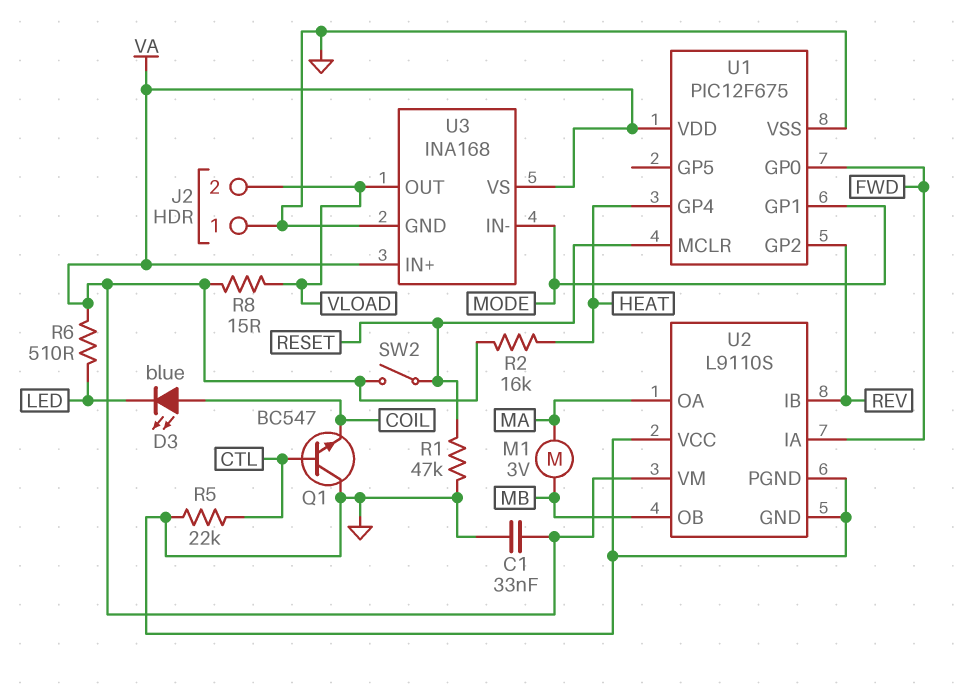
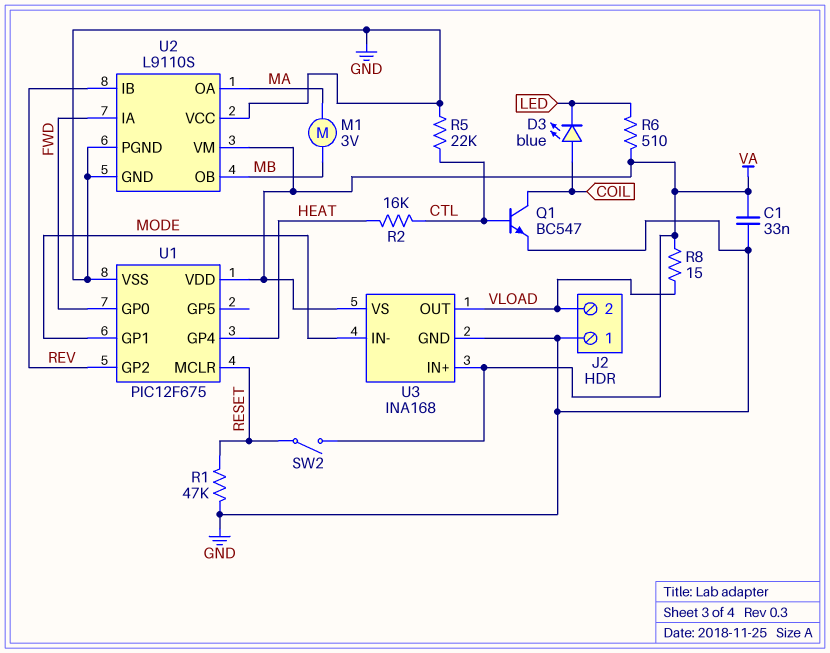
Q1: NPN BC547 (B CTL, C GND, E COIL) -> NPN BC547 (B CTL, C COIL, E GND)
R2: 16k (HEAT, VA) -> 16k (CTL, HEAT)

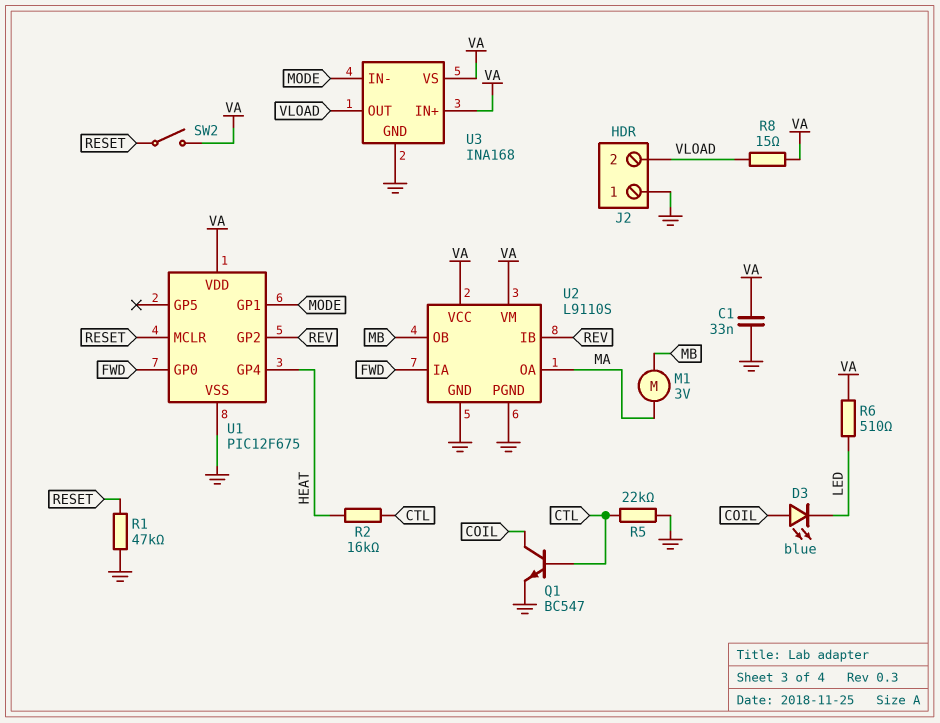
U2 pin VCC: GND -> VA

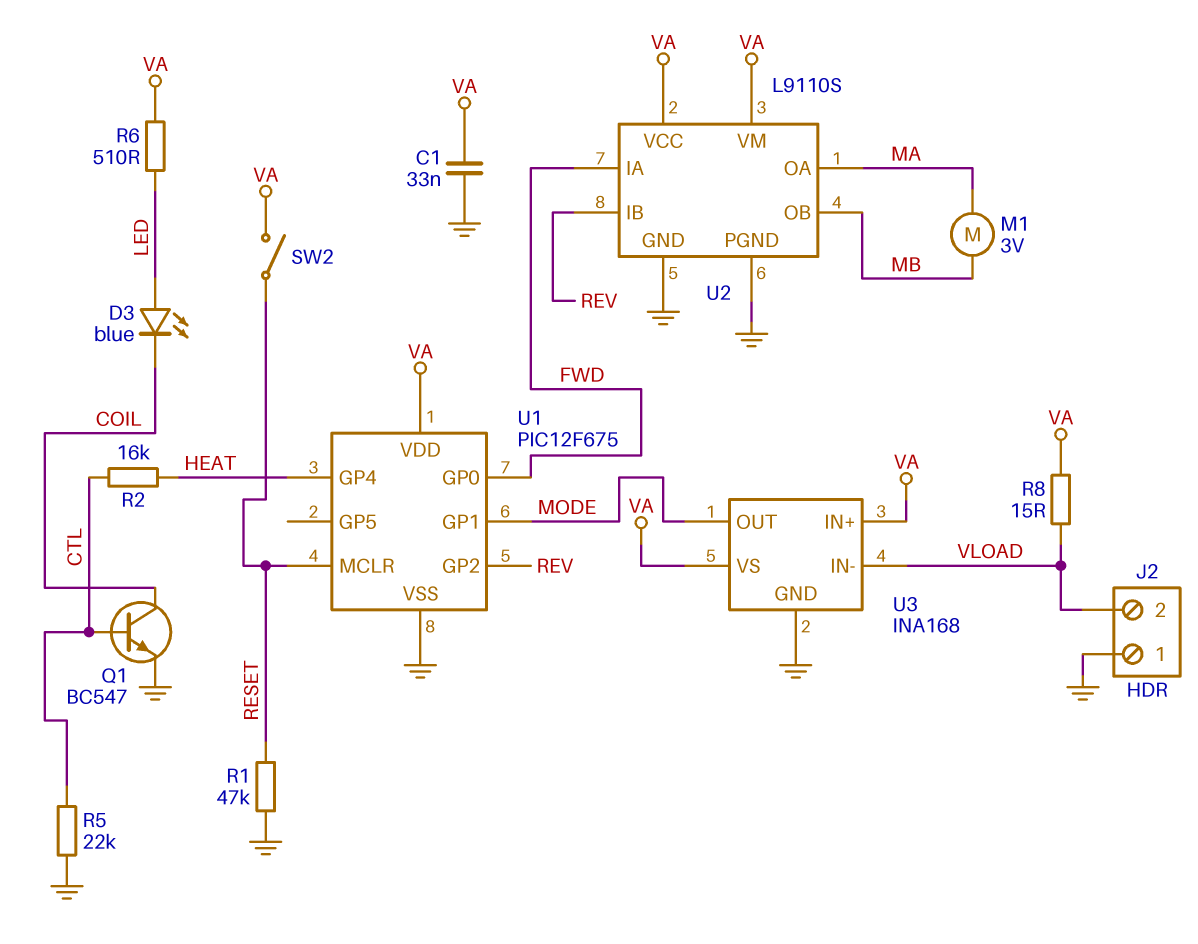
D3: LED blue (A COIL, K LED) -> LED blue (A LED, K COIL)
U3 pin IN-: MODE -> VLOAD
U3 pin OUT: VLOAD -> MODE

